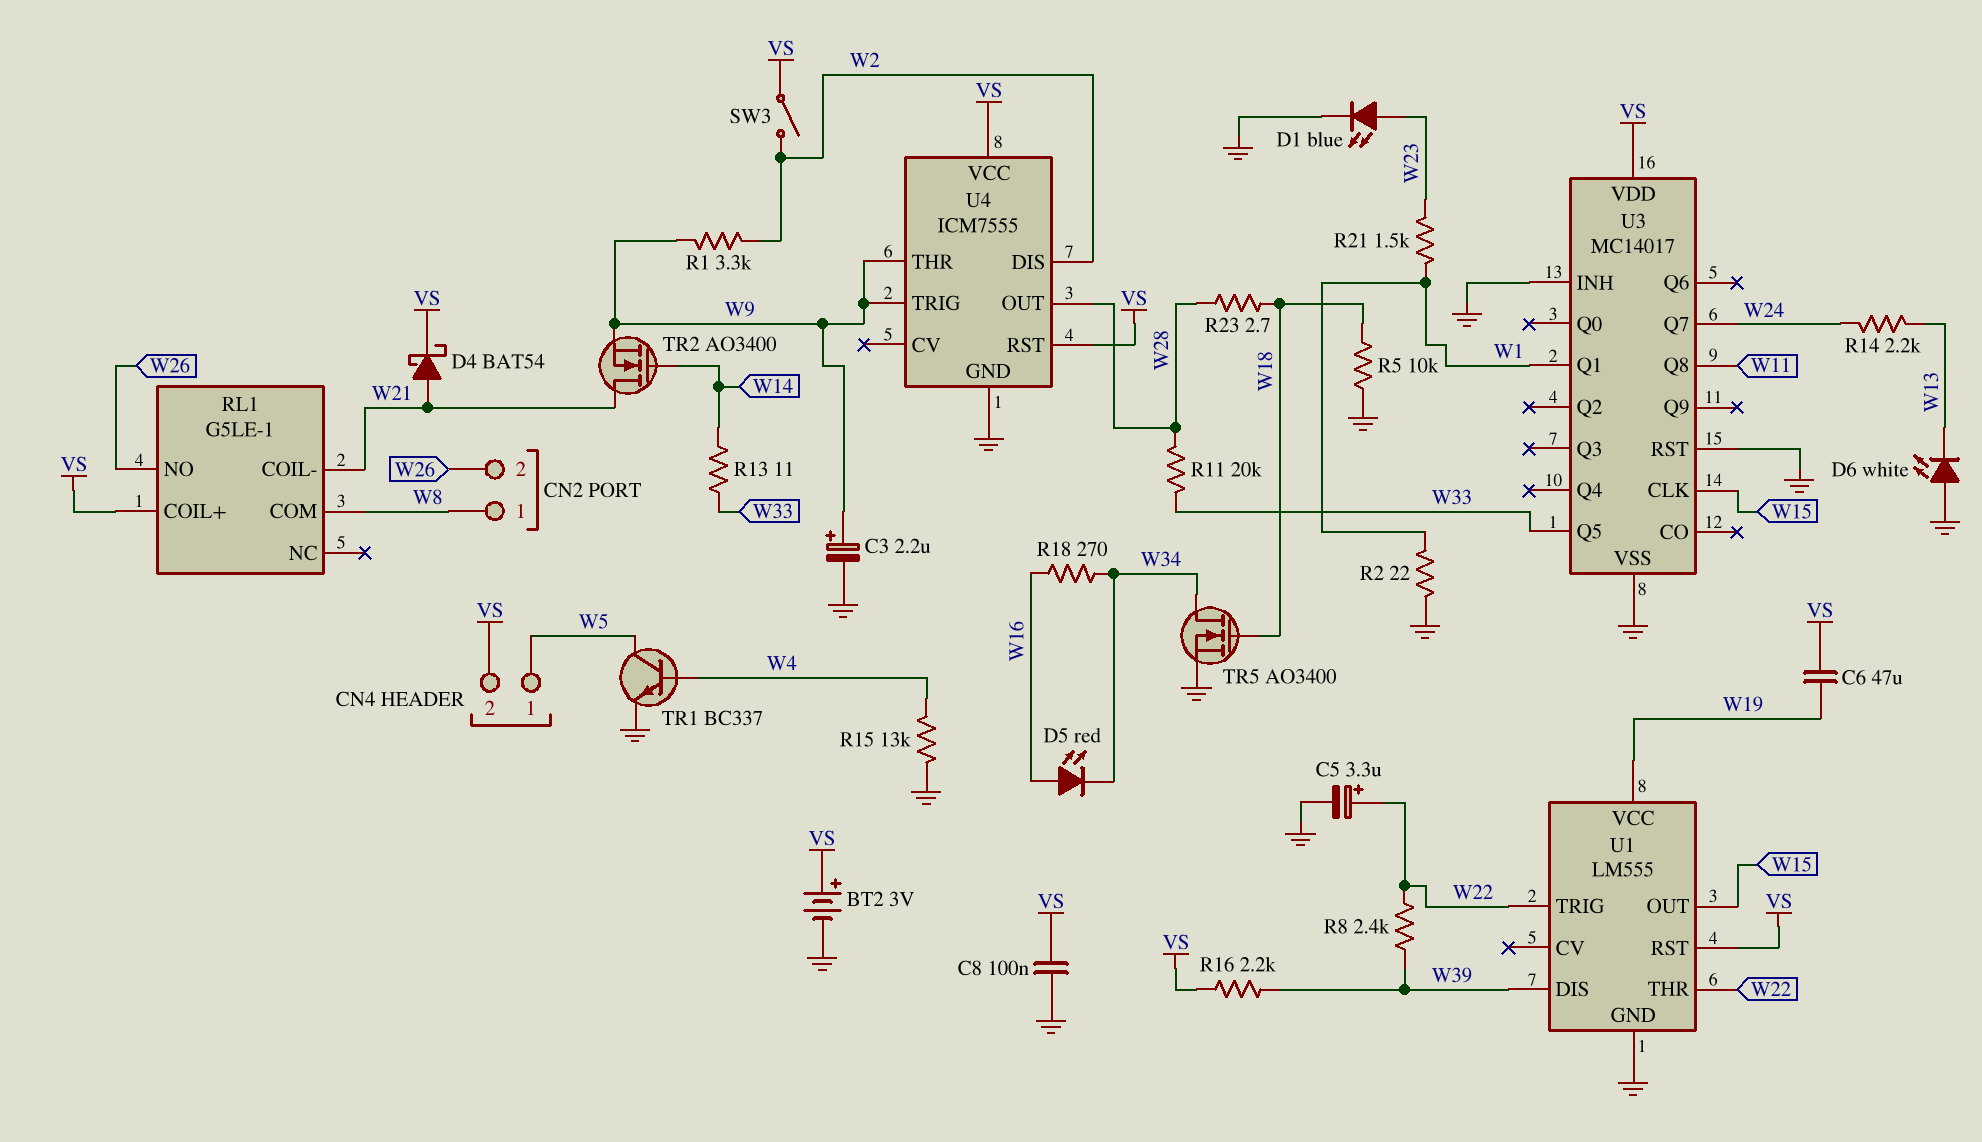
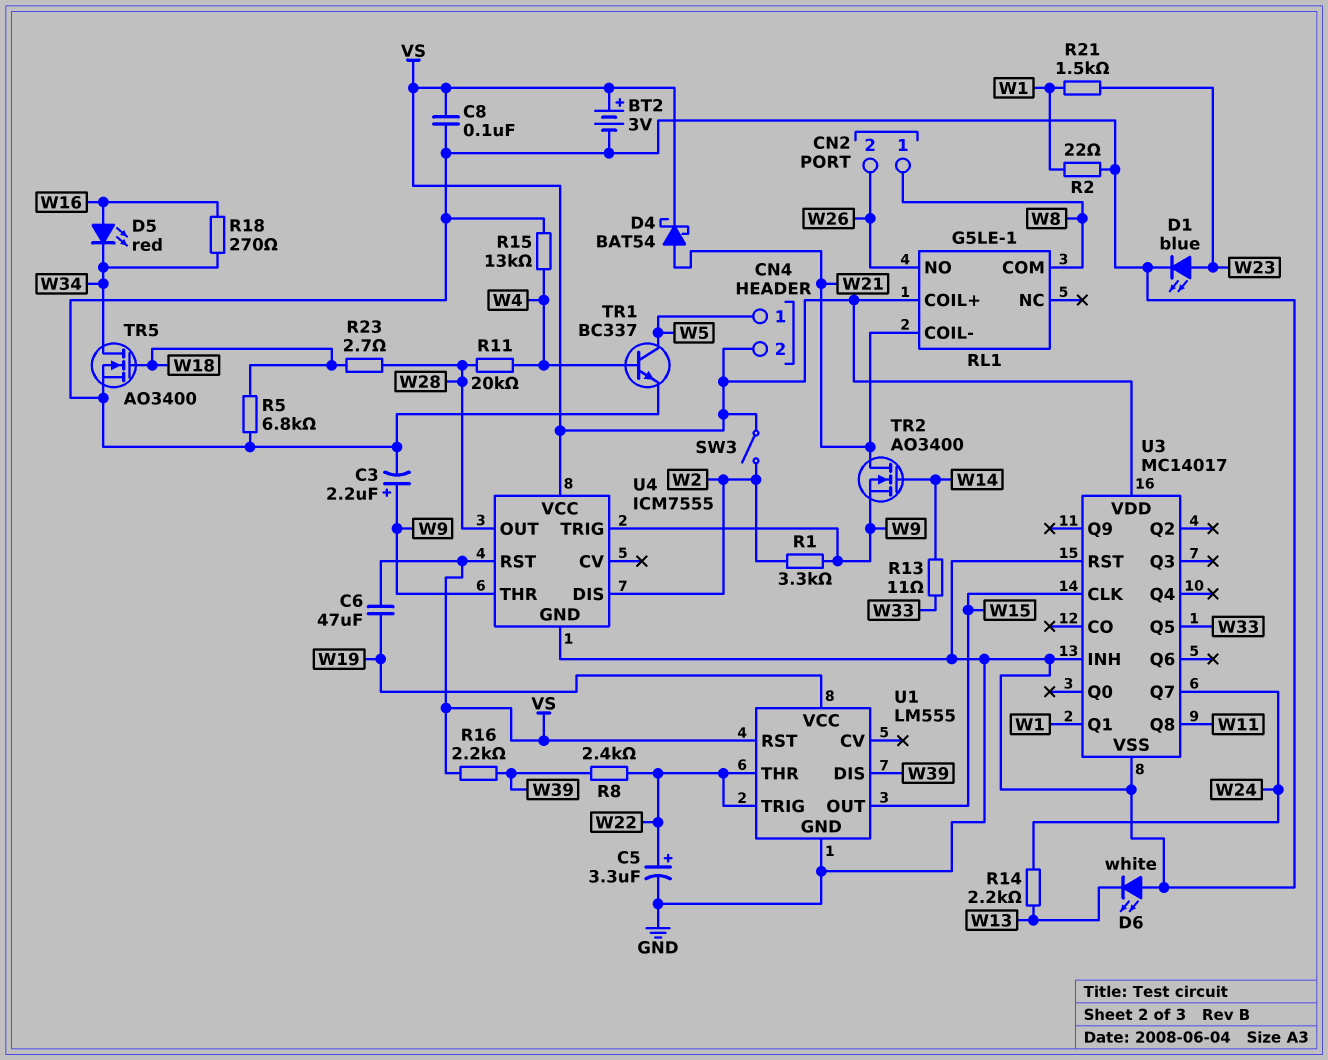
R5: 10k (GND, W18) -> 6.8k (GND, W18)
R11: 20k (W28, W33) -> 20k (W4, W28)

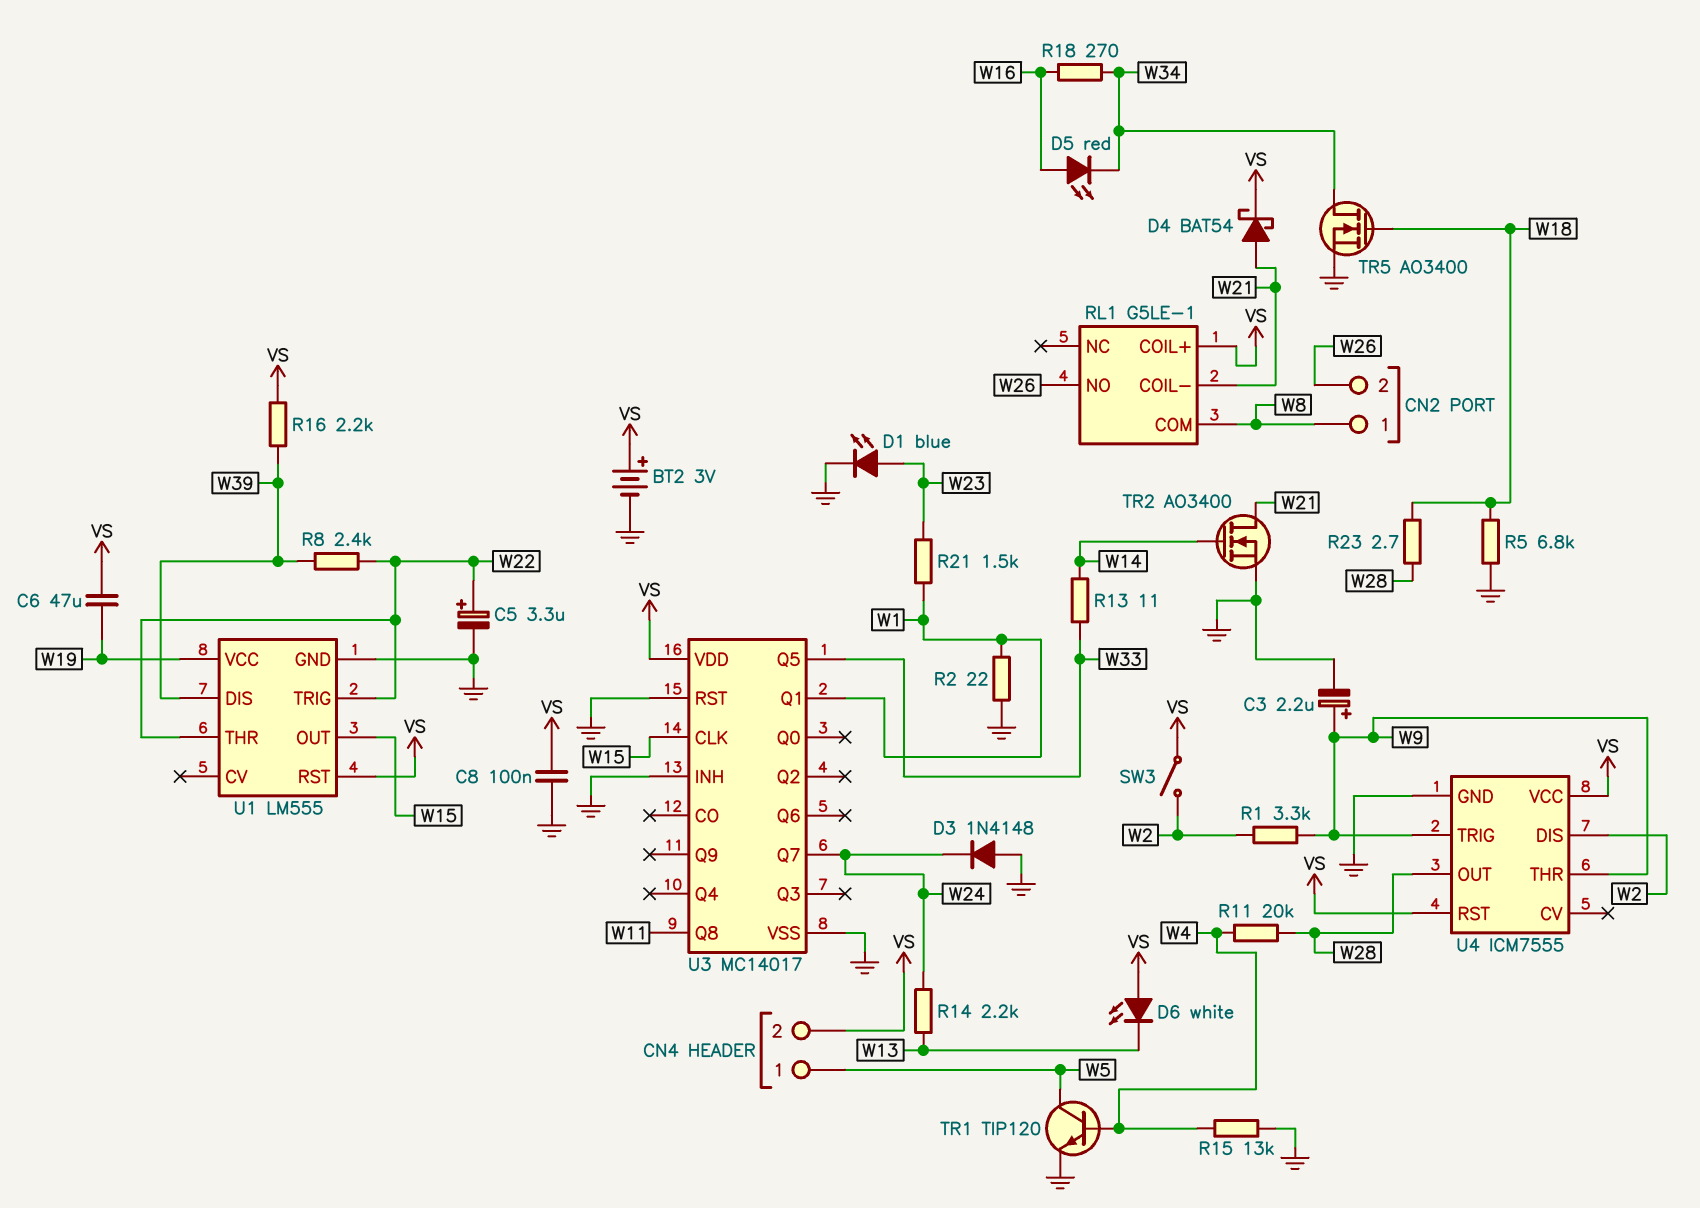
D3: none -> diode 1N4148 (A GND, K W24)
D6: LED white (A GND, K W13) -> LED white (A VS, K W13)
TR1: NPN BC337 (B W4, C W5, E GND) -> NPN TIP120 (B W4, C W5, E GND)
TR2: NMOS AO3400 (G W14, D W21, S W9) -> NMOS AO3400 (G W14, D W21, S GND)

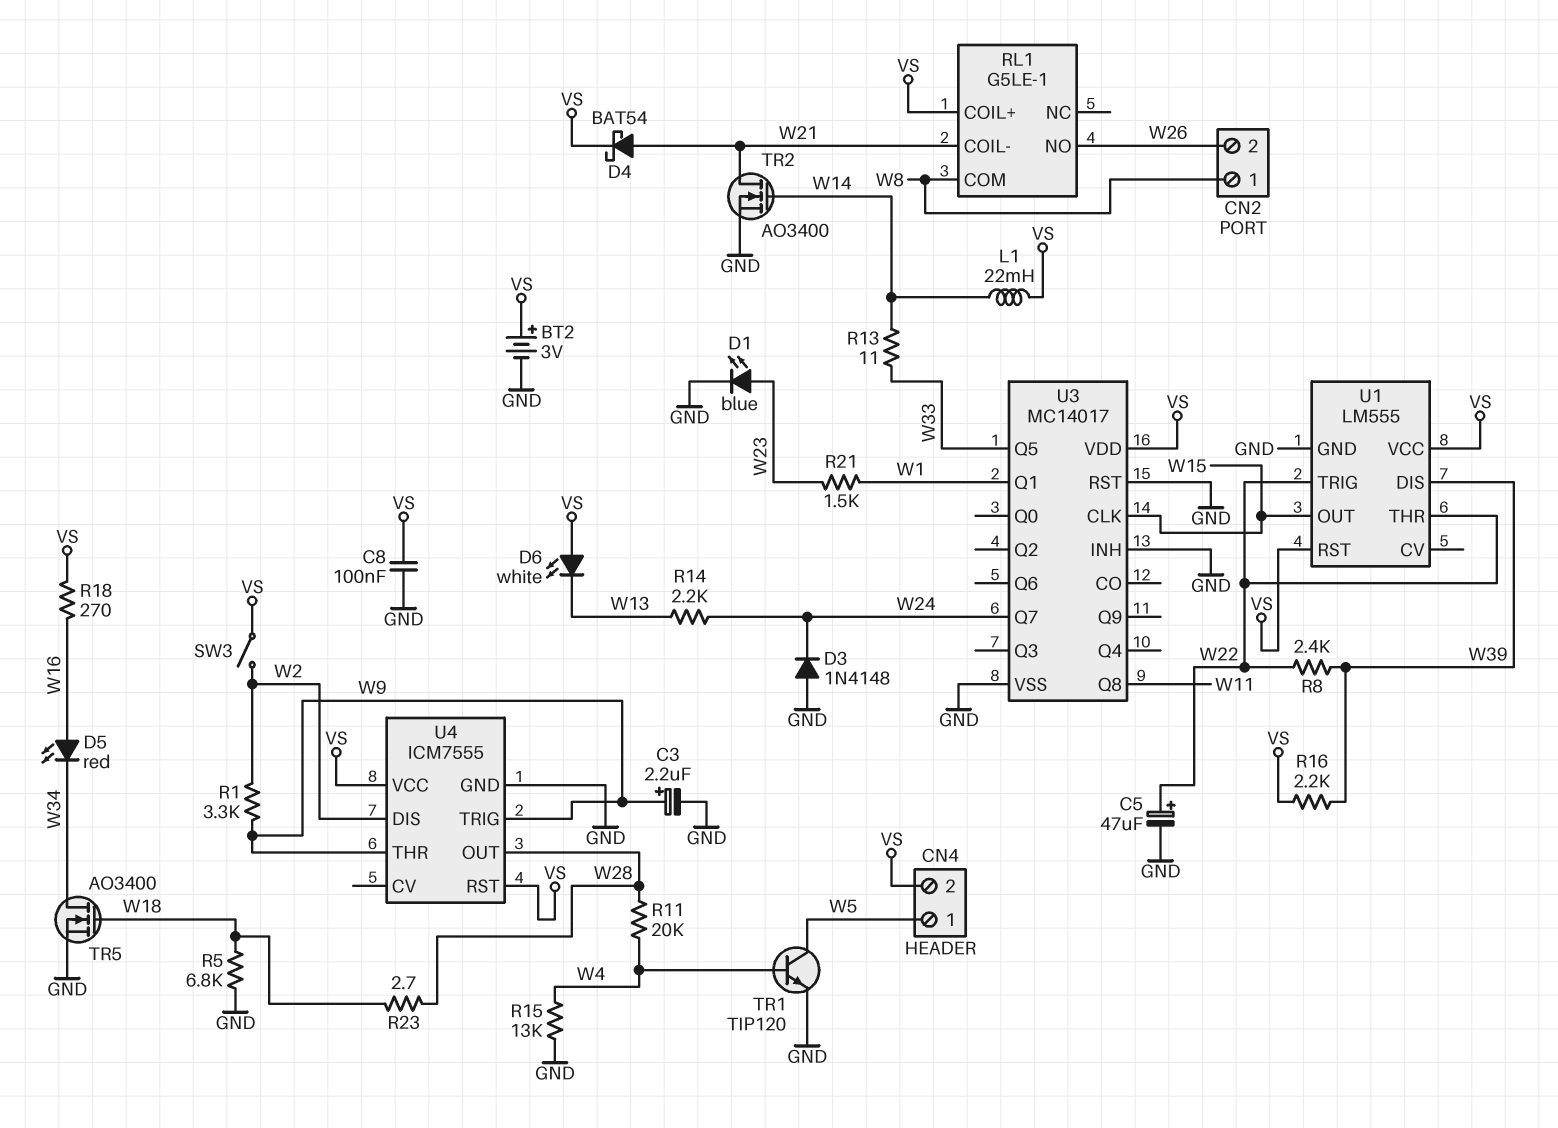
C5: 3.3uF (plus W22, minus GND) -> 47uF (plus W22, minus GND)
C6: 47uF (VS, W19) -> none
L1: none -> 22mH (VS, W14)
R2: 22 (GND, W1) -> none
R18: 270 (W16, W34) -> 270 (VS, W16)
U1 pin VCC: W19 -> VS

